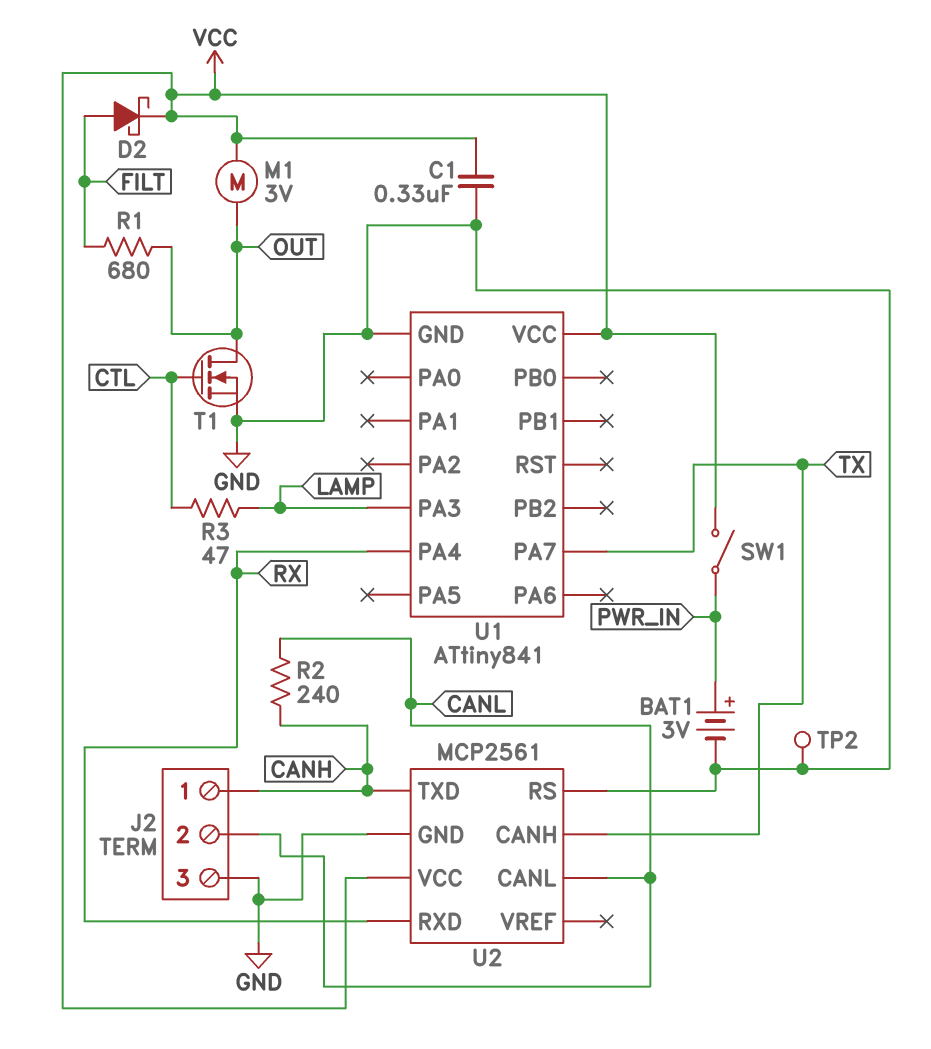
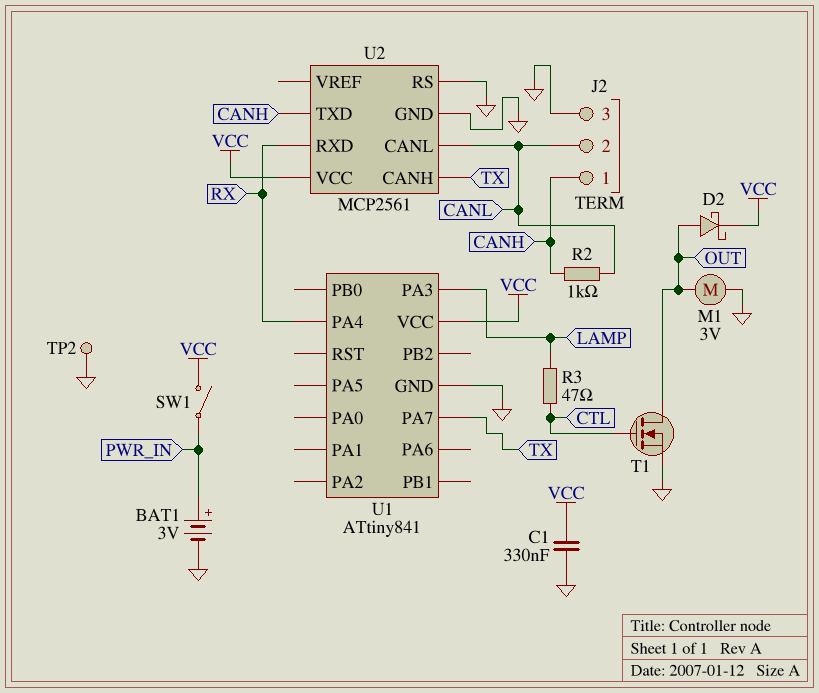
D2: schottky (A FILT, K VCC) -> schottky (A OUT, K VCC)
M1: motor 3V (OUT, VCC) -> motor 3V (GND, OUT)
R1: 680 (FILT, OUT) -> none
R2: 240 (CANH, CANL) -> 1k (CANH, CANL)

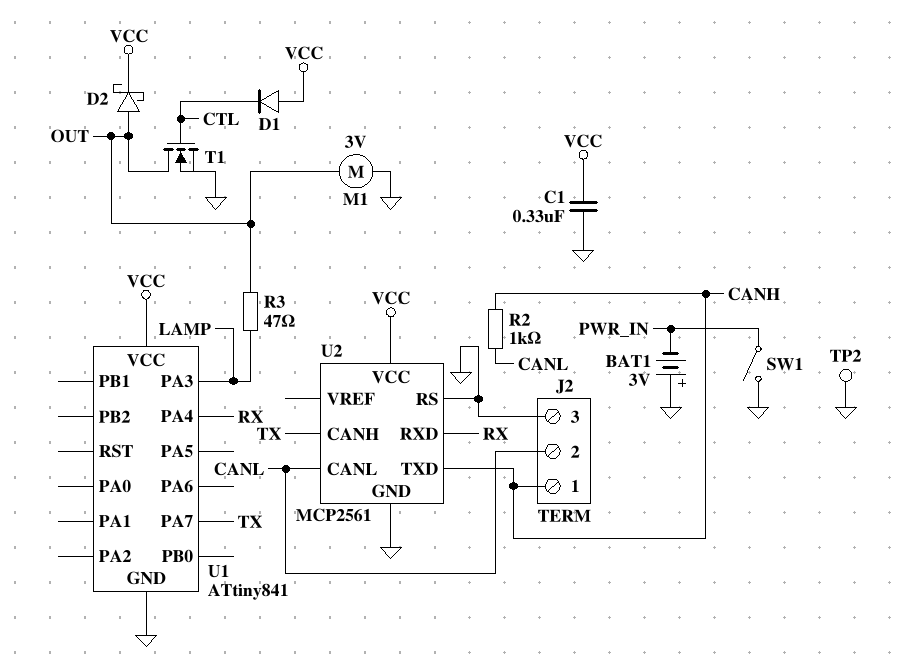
BAT1: 3V (plus PWR_IN, minus GND) -> 3V (plus GND, minus PWR_IN)
D1: none -> diode (A VCC, K CTL)
R3: 47 (CTL, LAMP) -> 47 (LAMP, OUT)
SW1: switch (PWR_IN, VCC) -> switch (GND, PWR_IN)

